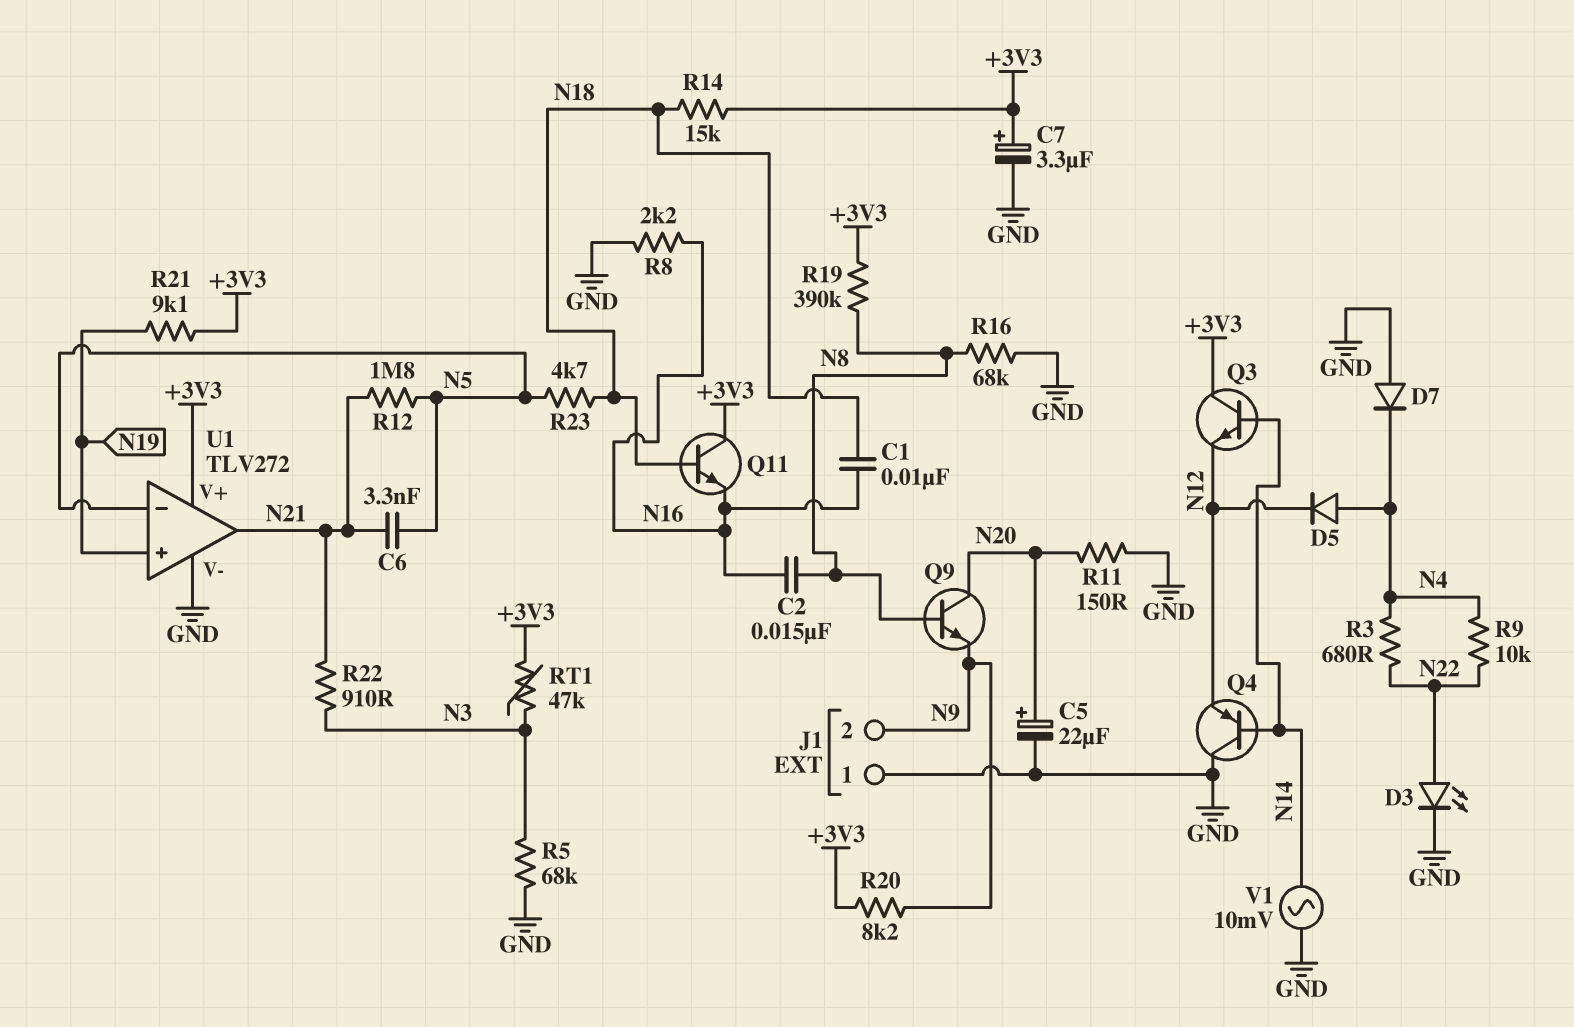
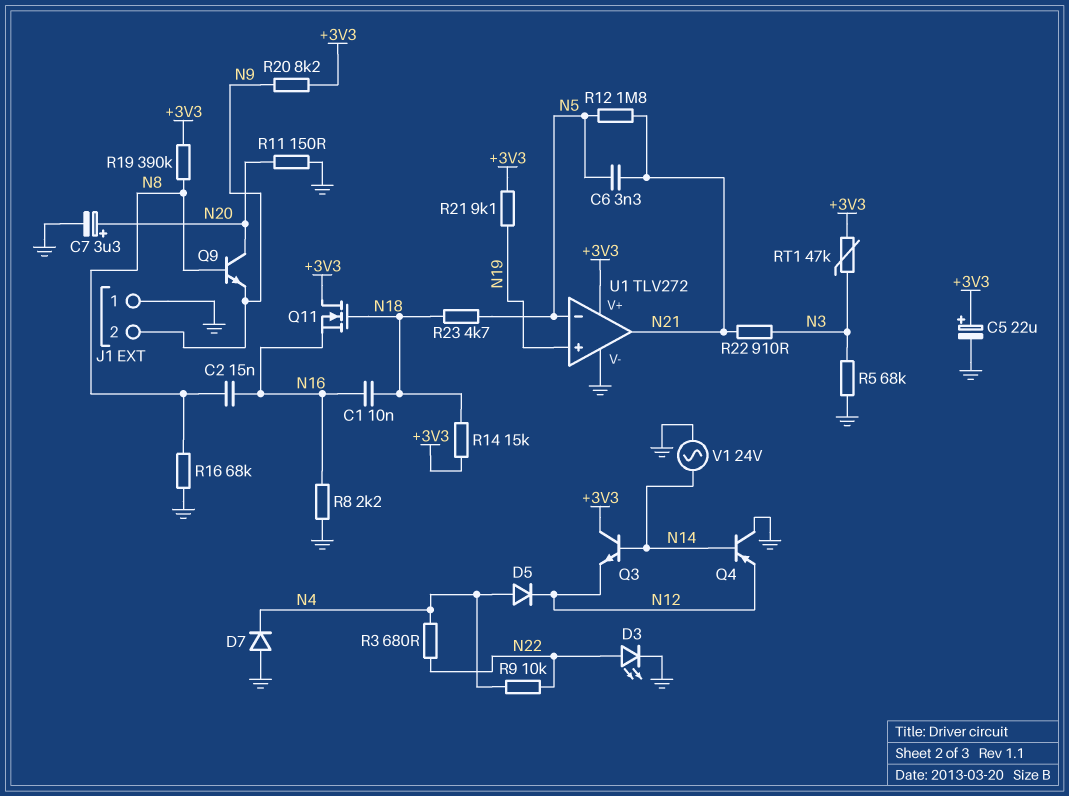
C5: 22uF (plus N20, minus GND) -> 22uF (plus +3V3, minus GND)
C7: 3.3uF (plus +3V3, minus GND) -> 3.3uF (plus N20, minus GND)
Q11: NPN (B N18, C +3V3, E N16) -> NMOS (G N18, D +3V3, S N16)
V1: AC 10mV (GND, N14) -> AC 24V (GND, N14)

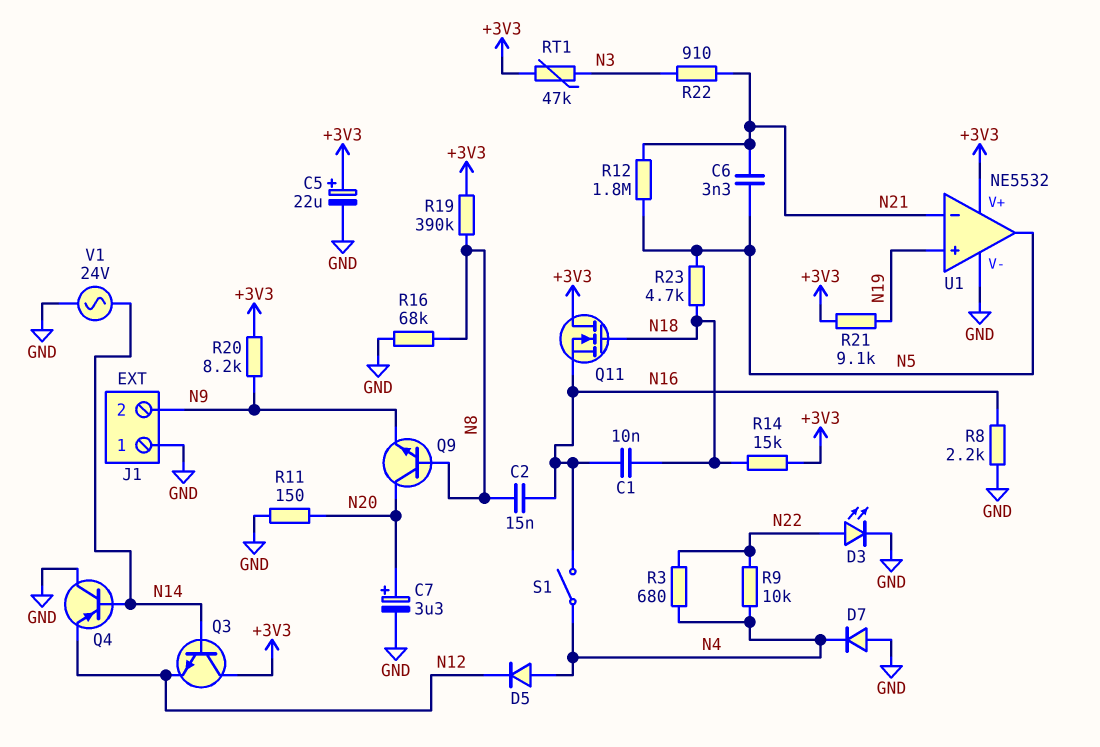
R5: 68k (GND, N3) -> none
S1: none -> switch (N4, N16)
U1: TLV272 -> NE5532
U1 pin in-: N5 -> N21
U1 pin out: N21 -> N5

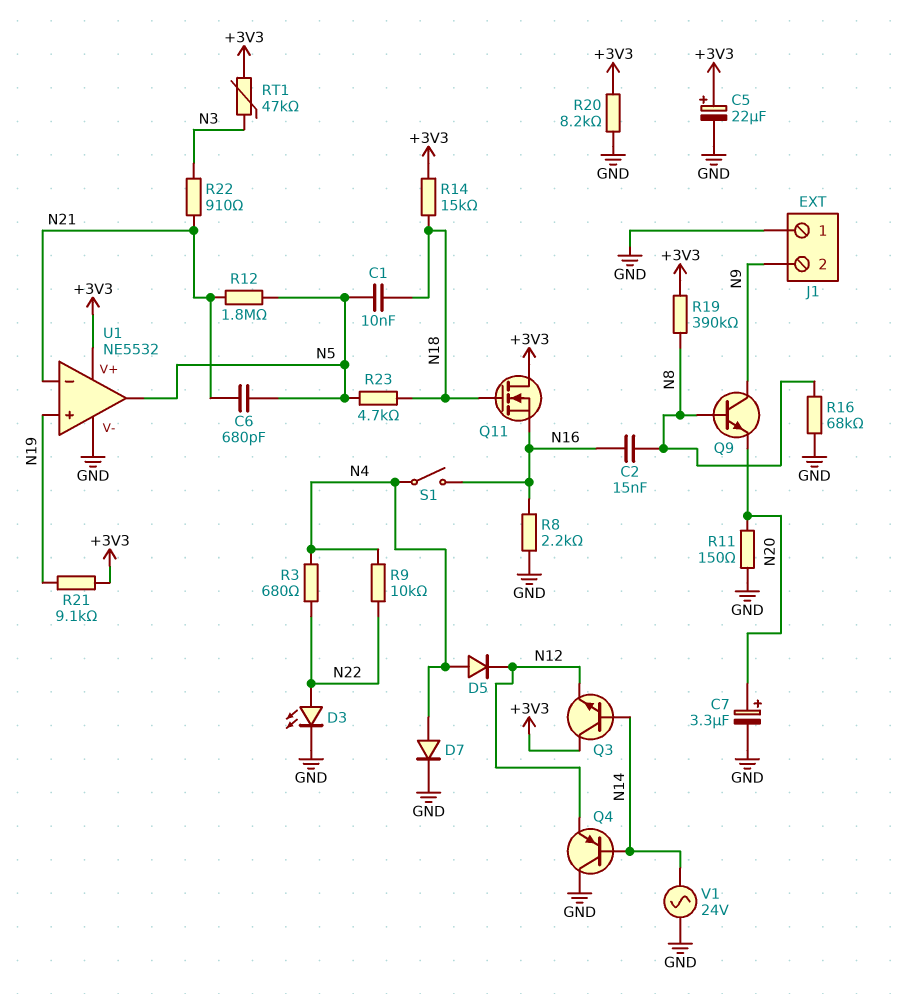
C1: 10nF (N16, N18) -> 10nF (N5, N18)
C6: 3.3nF (N5, N21) -> 680pF (N5, N21)
D7: diode (A GND, K N4) -> diode (A N4, K GND)
Q9: NPN (B N8, C N20, E N9) -> NPN (B N8, C N9, E N20)
R20: 8.2k (+3V3, N9) -> 8.2k (+3V3, GND)

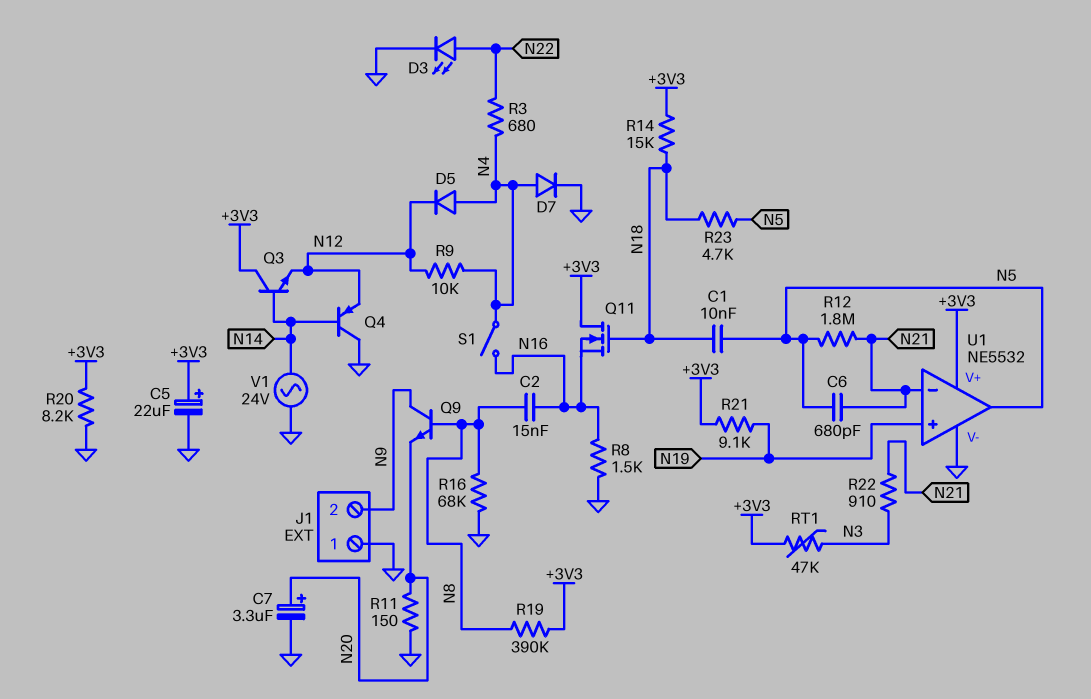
R8: 2.2k (GND, N16) -> 1.5k (GND, N16)
R9: 10k (N4, N22) -> 10k (N4, N12)

